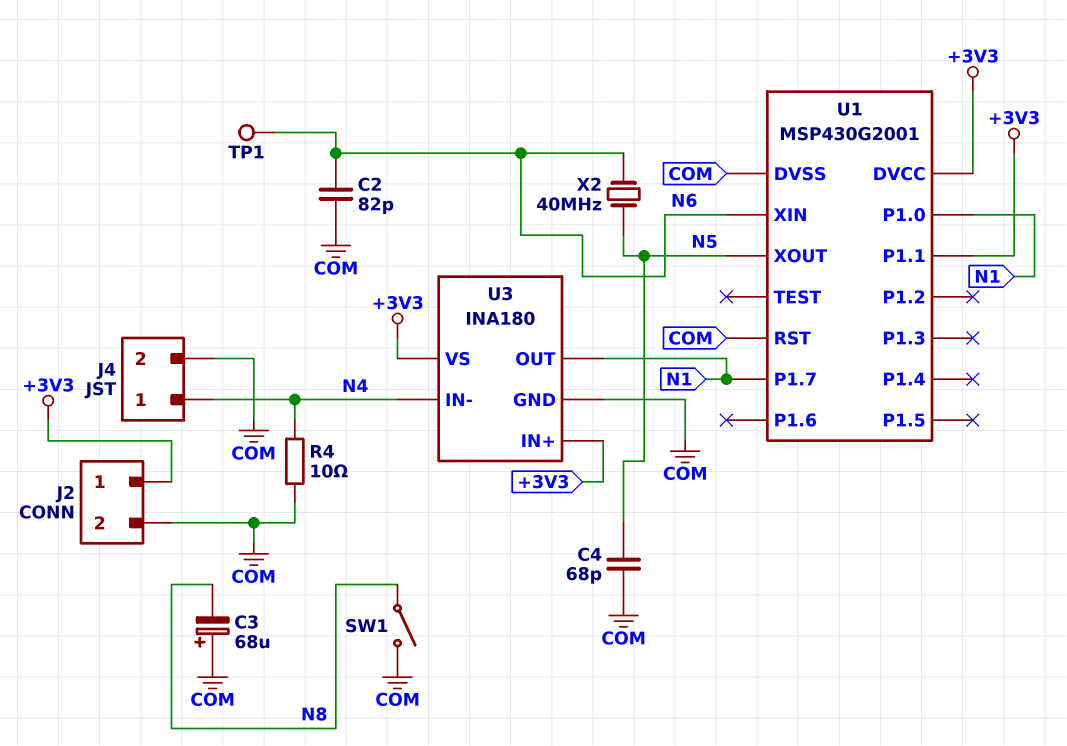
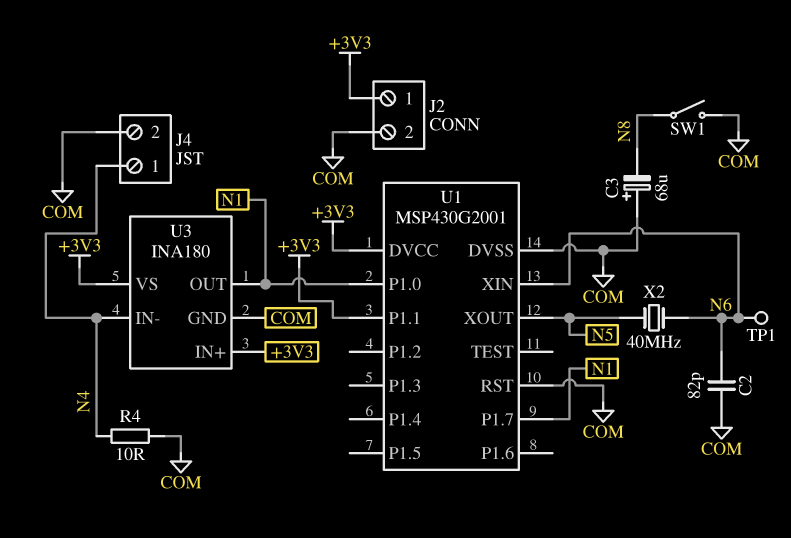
C4: 68pF (COM, N5) -> none

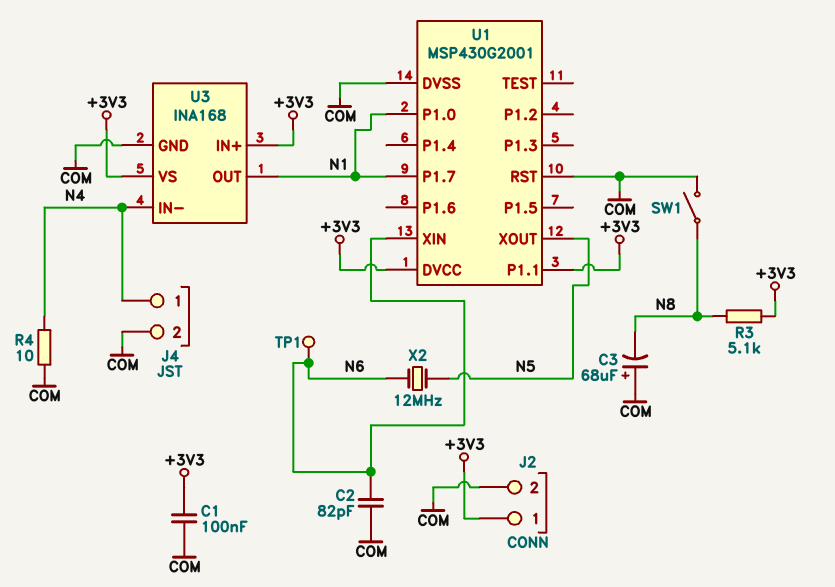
C1: none -> 100nF (+3V3, COM)
R3: none -> 5.1k (+3V3, N8)
U3: INA180 -> INA168
X2: 40MHz (N5, N6) -> 12MHz (N5, N6)

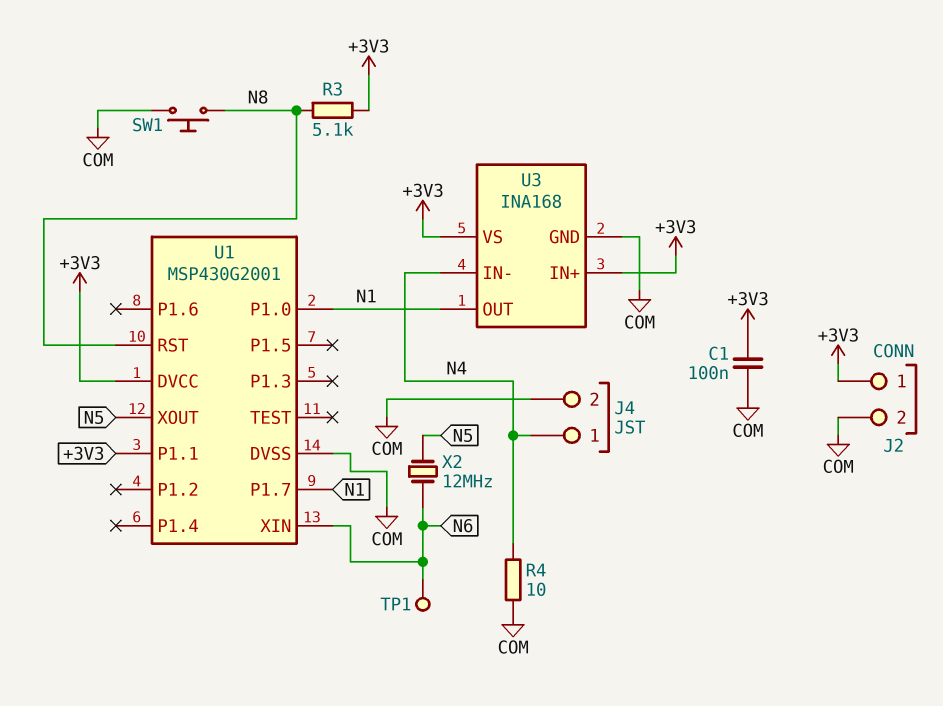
C2: 82pF (COM, N6) -> none
C3: 68uF (plus COM, minus N8) -> none
SW1: switch (COM, N8) -> button (COM, N8)
U1 pin RST: COM -> N8

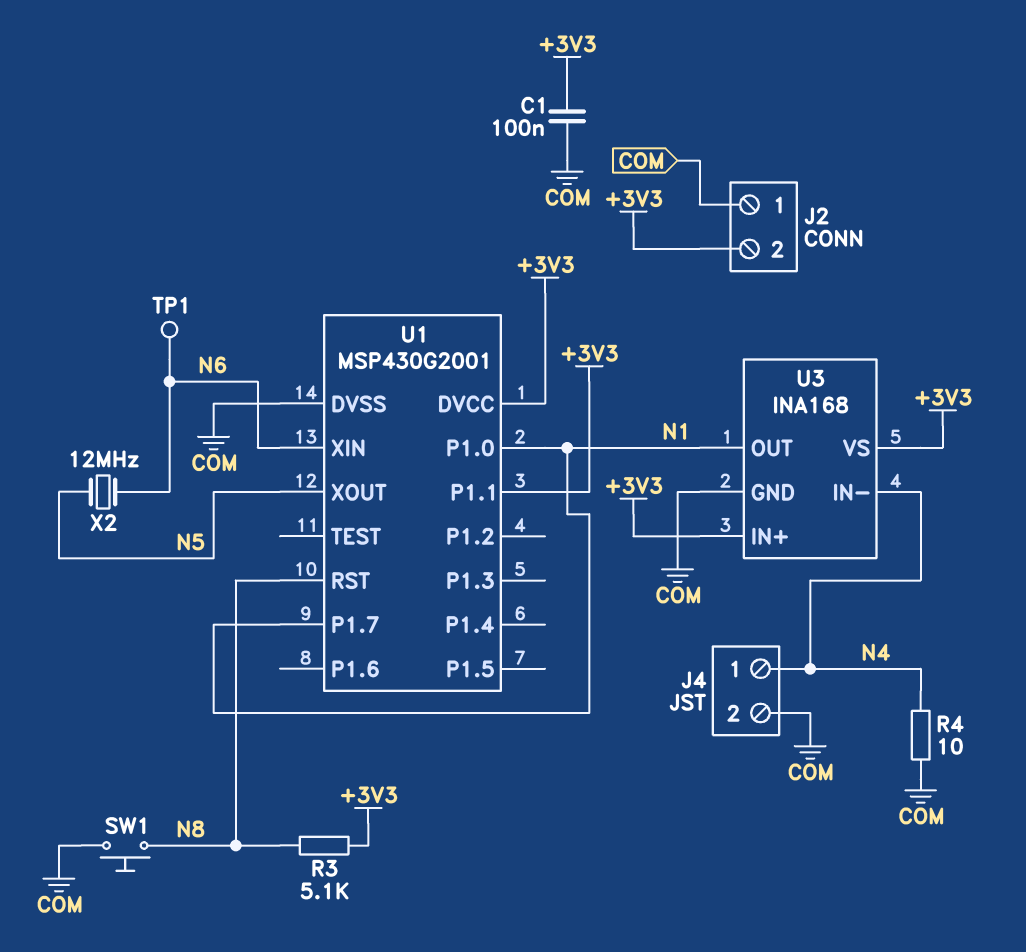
J2 pin 1: +3V3 -> COM
J2 pin 2: COM -> +3V3

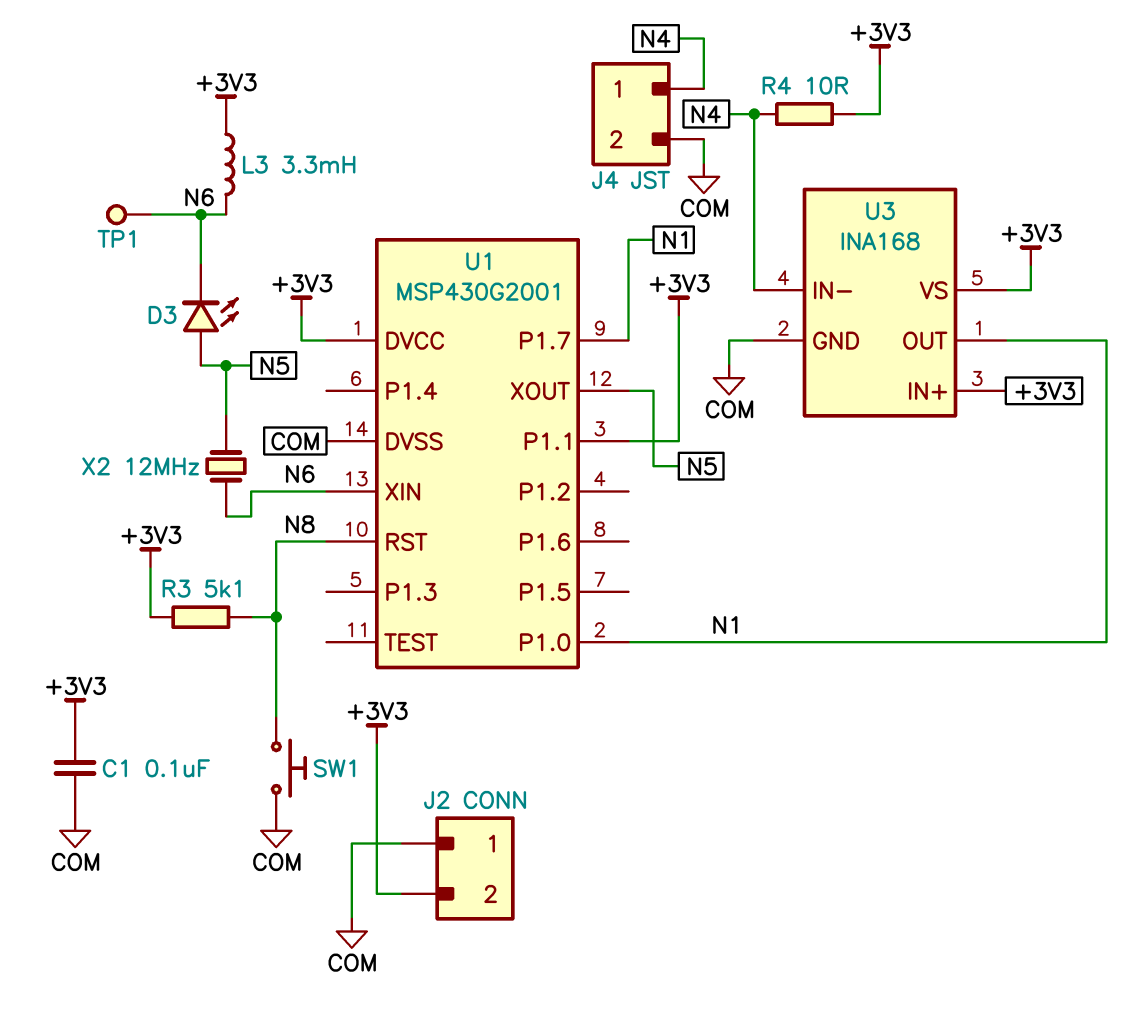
D3: none -> LED (A N5, K N6)
L3: none -> 3.3mH (+3V3, N6)
R4: 10 (COM, N4) -> 10 (+3V3, N4)

